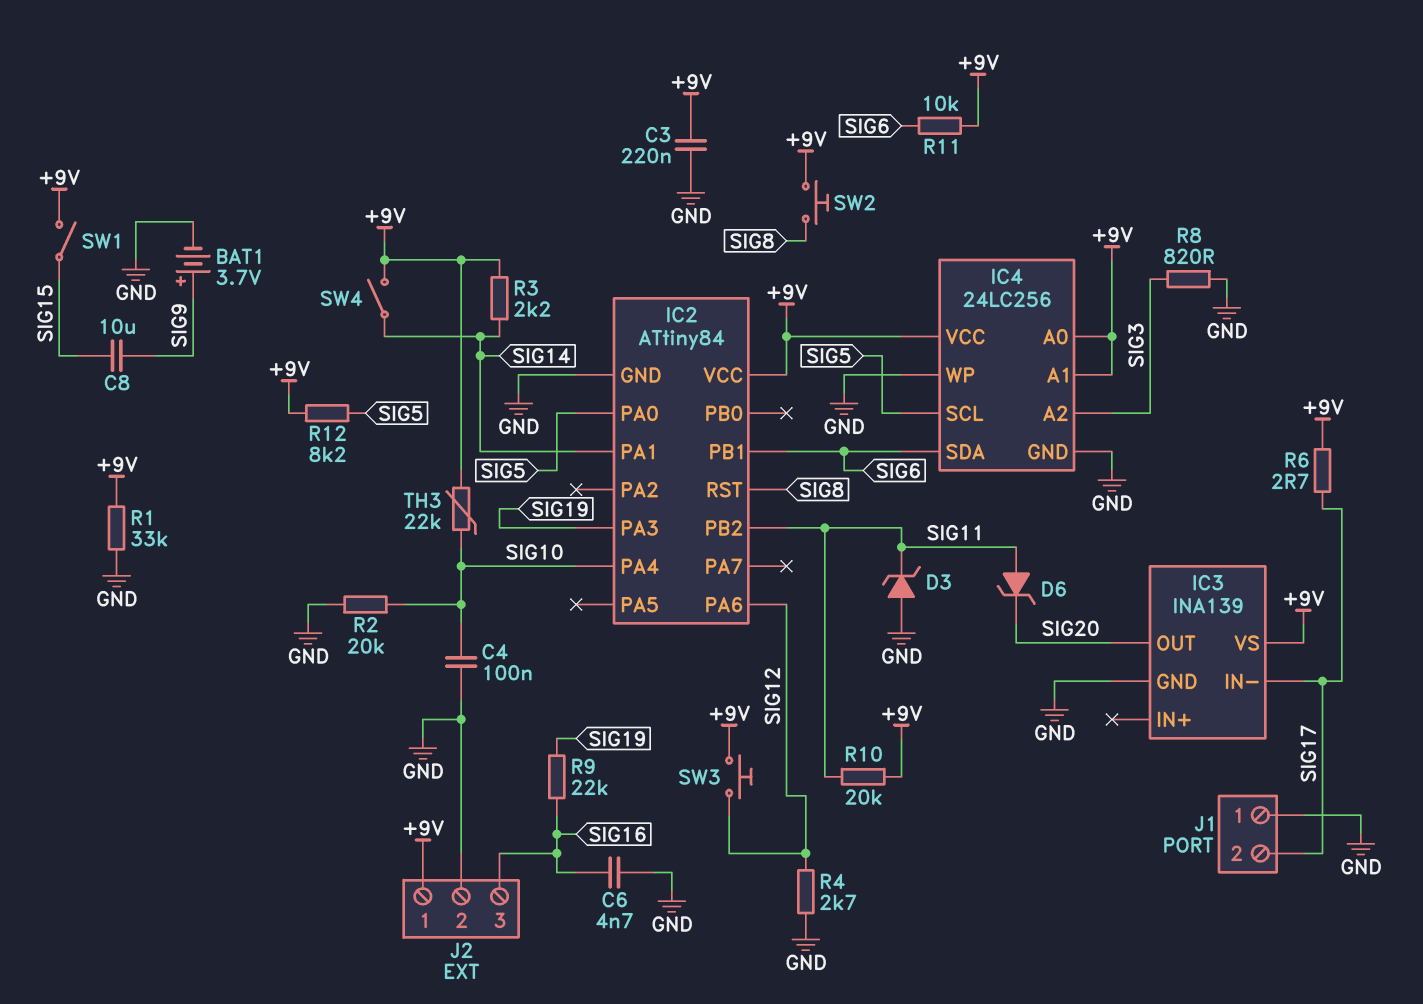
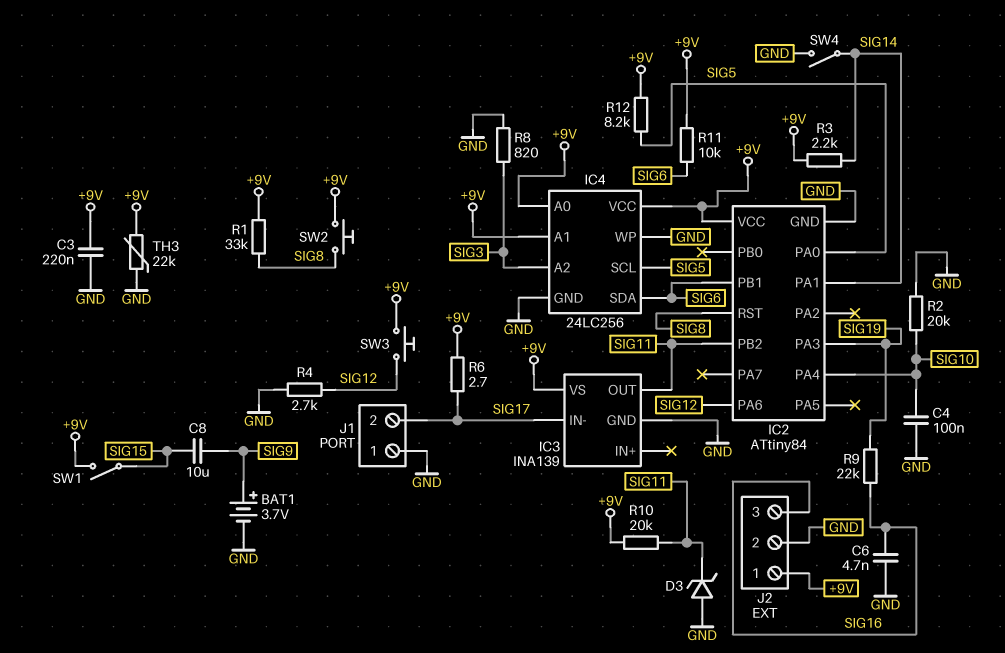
D6: zener (A SIG11, K SIG20) -> none
IC3 pin OUT: SIG20 -> SIG11
R1: 33k (+9V, GND) -> 33k (+9V, SIG8)
SW4: switch (+9V, SIG14) -> switch (GND, SIG14)
TH3: 22k (+9V, SIG10) -> 22k (+9V, GND)

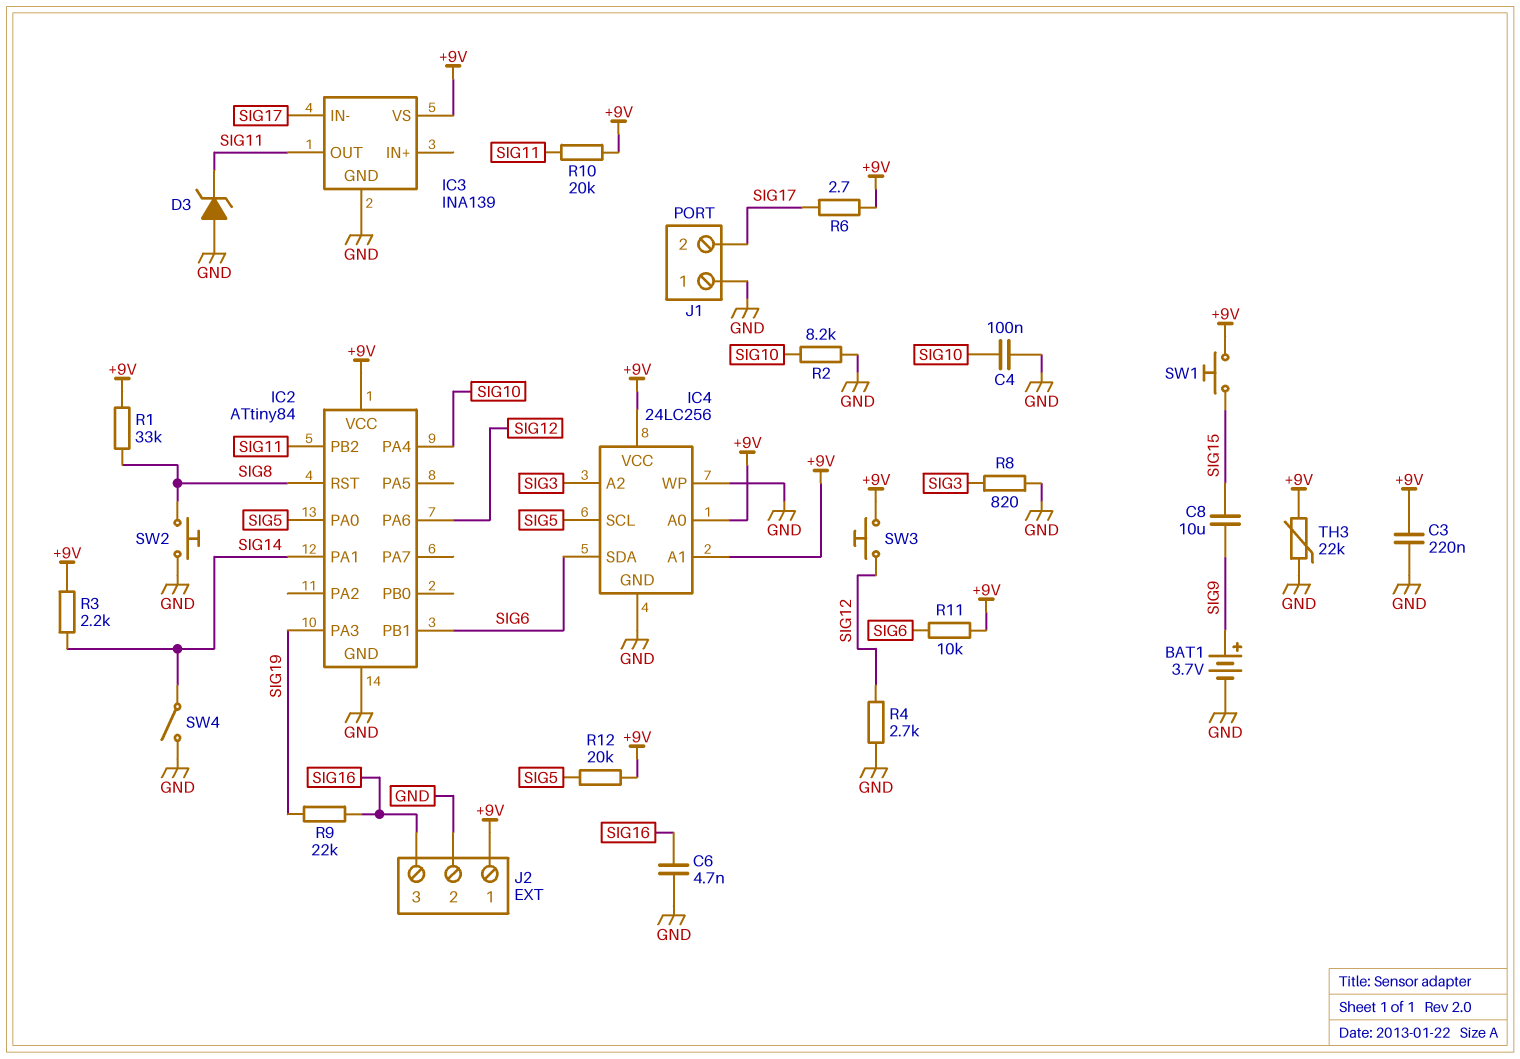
R2: 20k (GND, SIG10) -> 8.2k (GND, SIG10)
R12: 8.2k (+9V, SIG5) -> 20k (+9V, SIG5)
SW1: switch (+9V, SIG15) -> button (+9V, SIG15)
SW2: button (+9V, SIG8) -> button (GND, SIG8)

